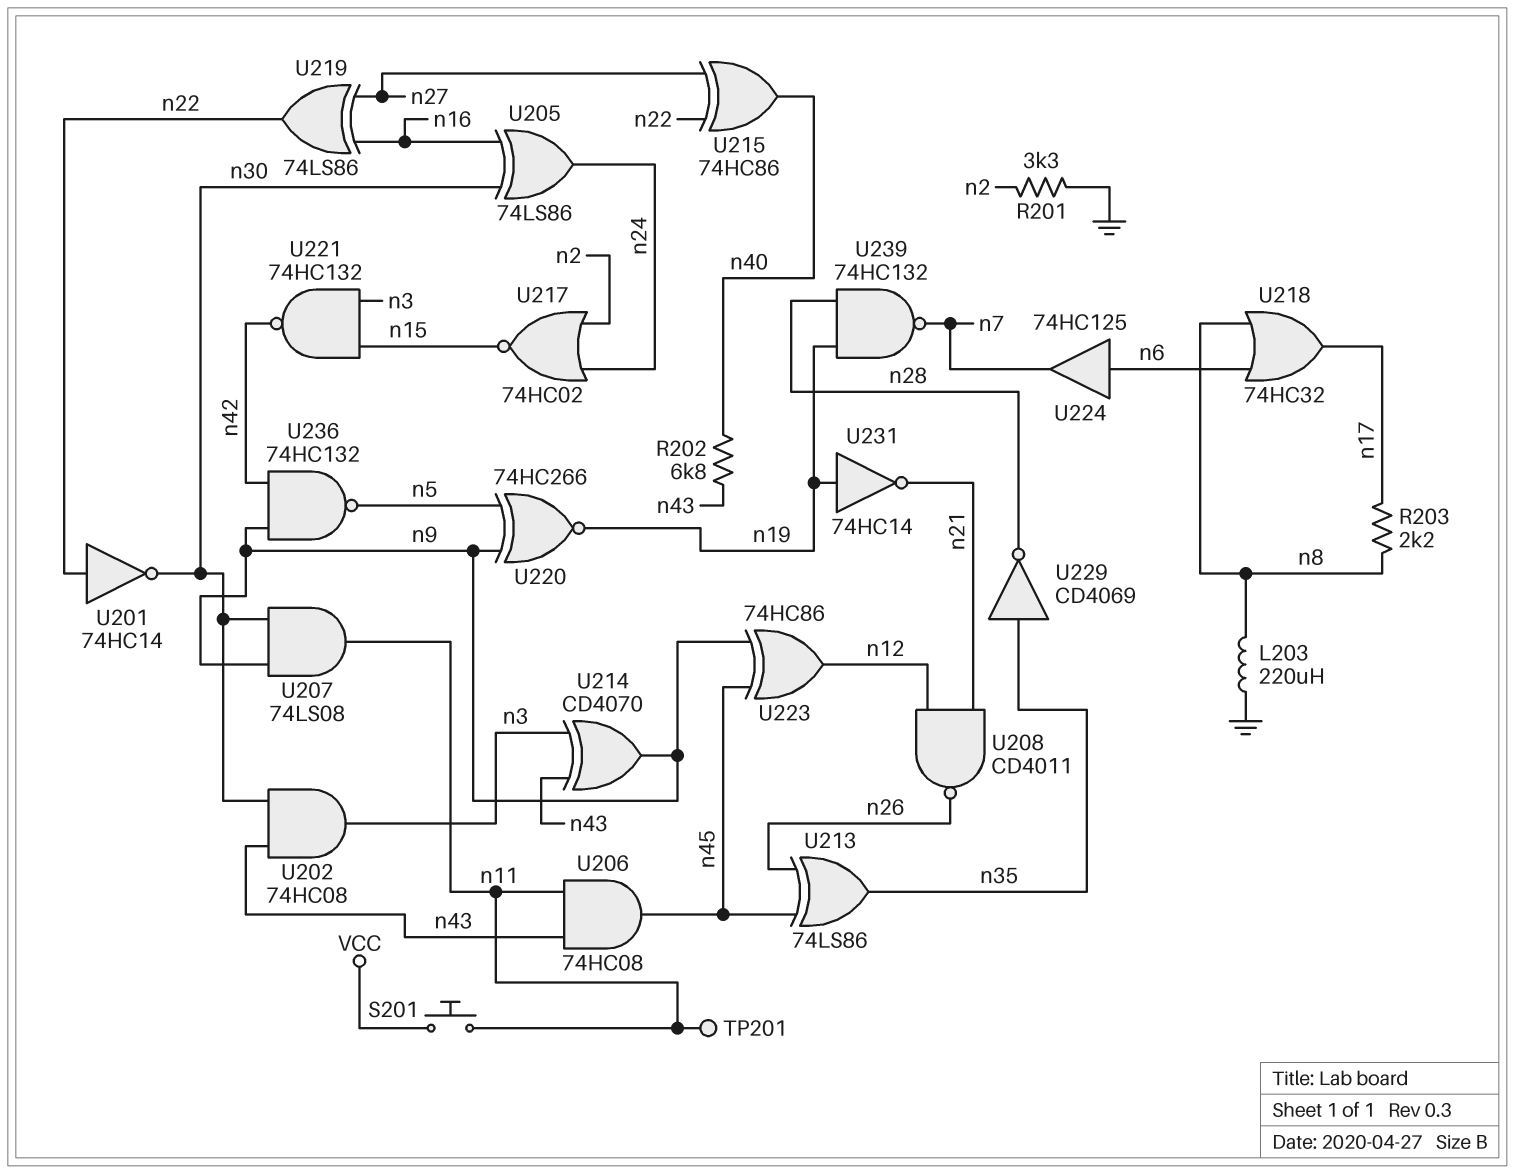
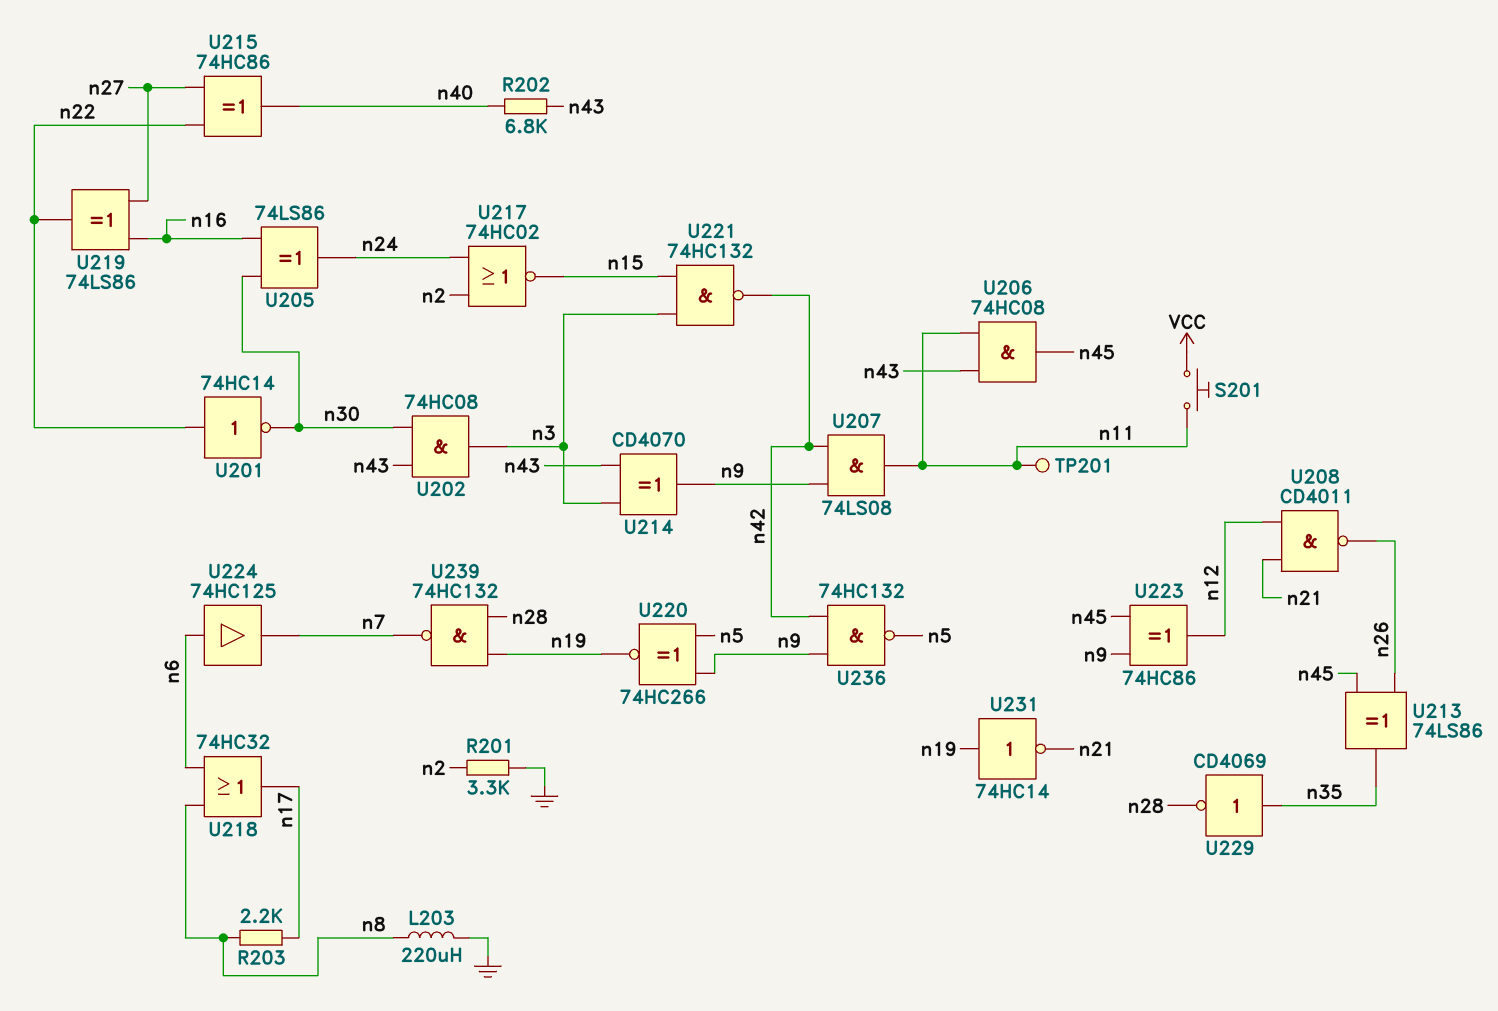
U207: AND 74LS08 (in n9, in n30, out n11) -> AND 74LS08 (in n9, in n42, out n11)

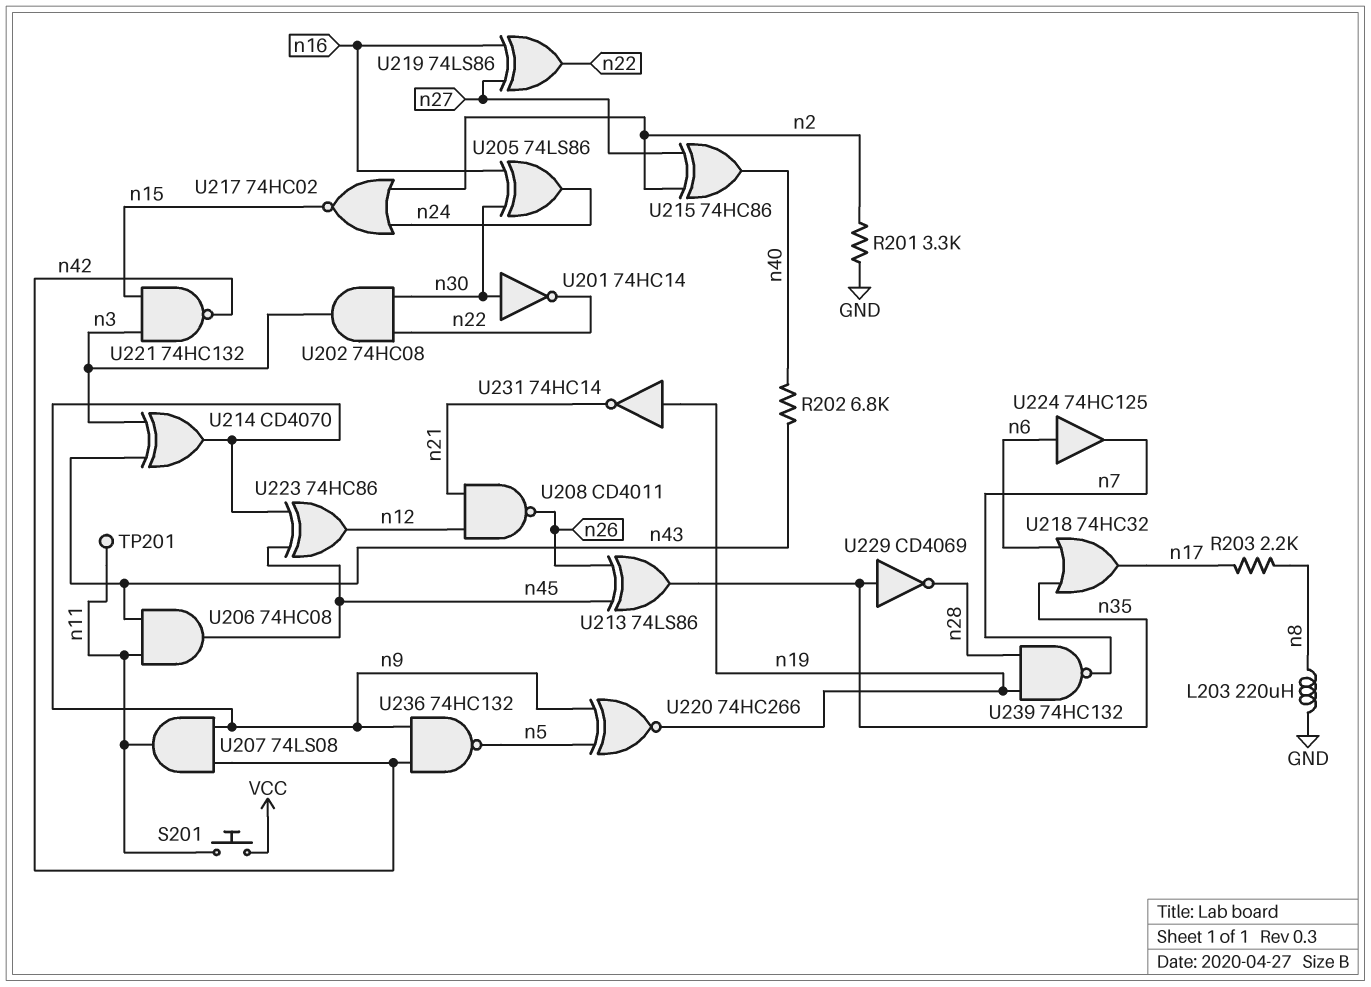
U201: NOT 74HC14 (in n22, out n30) -> NOT 74HC14 (in n30, out n22)
U202: AND 74HC08 (in n30, in n43, out n3) -> AND 74HC08 (in n22, in n30, out n3)
U215: XOR 74HC86 (in n22, in n27, out n40) -> XOR 74HC86 (in n2, in n27, out n40)
U218: OR 74HC32 (in n6, in n8, out n17) -> OR 74HC32 (in n6, in n35, out n17)

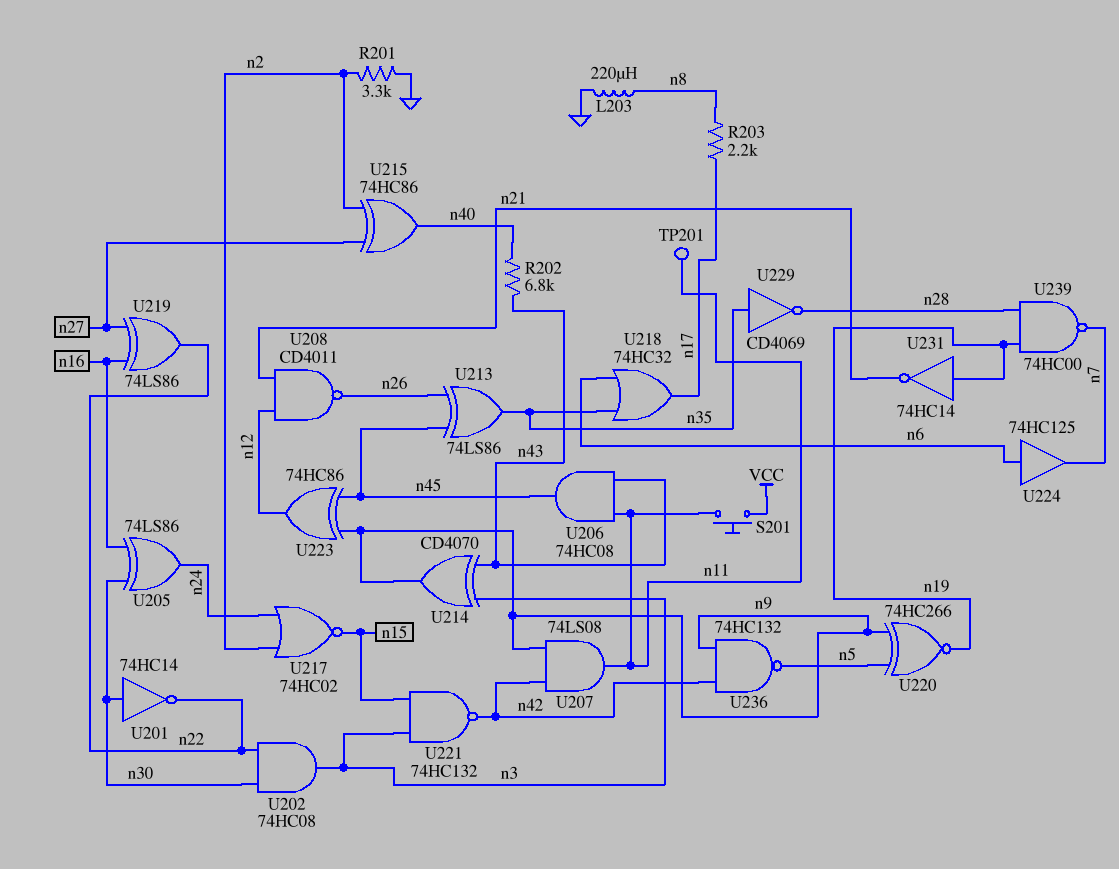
U239: NAND 74HC132 (in n19, in n28, out n7) -> NAND 74HC00 (in n19, in n28, out n7)

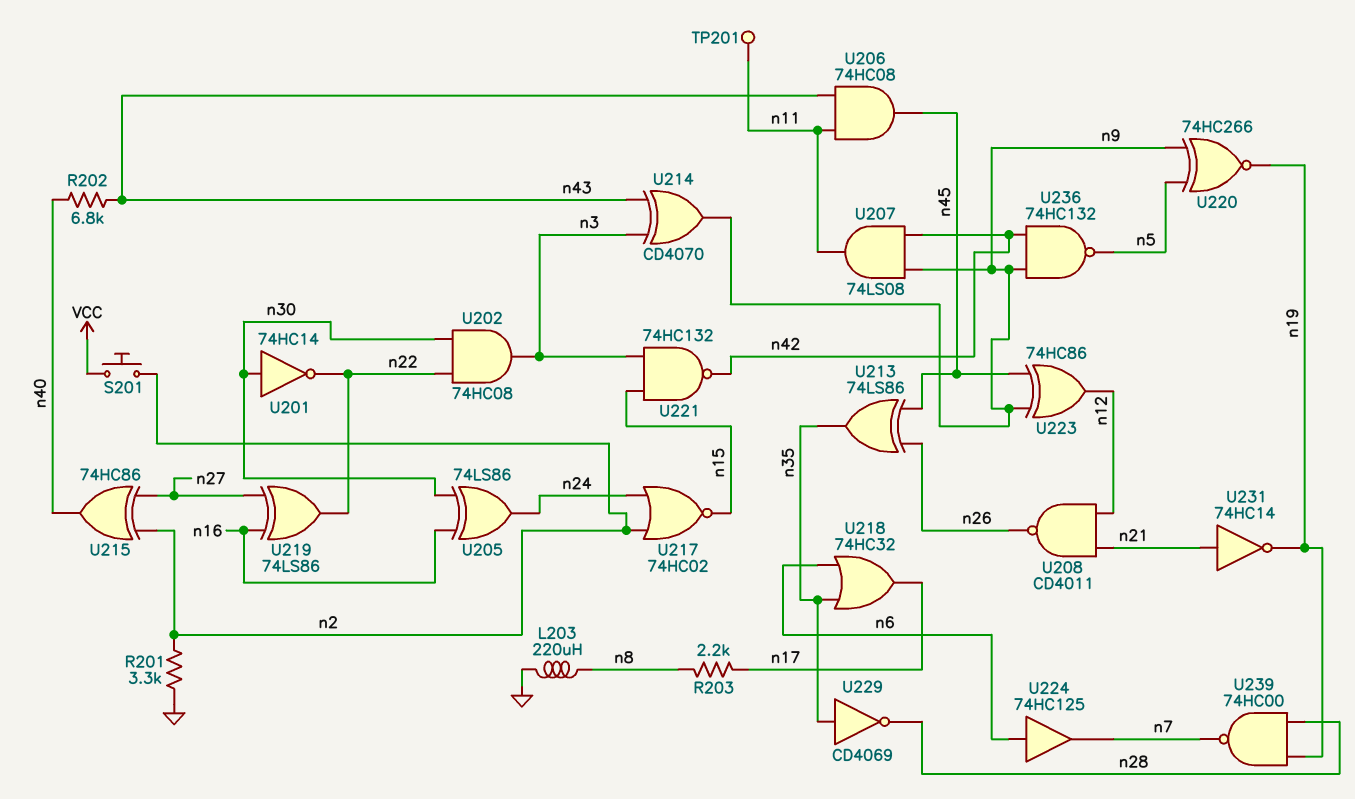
S201: button (VCC, n11) -> button (VCC, n2)
U231: NOT 74HC14 (in n19, out n21) -> NOT 74HC14 (in n21, out n19)

